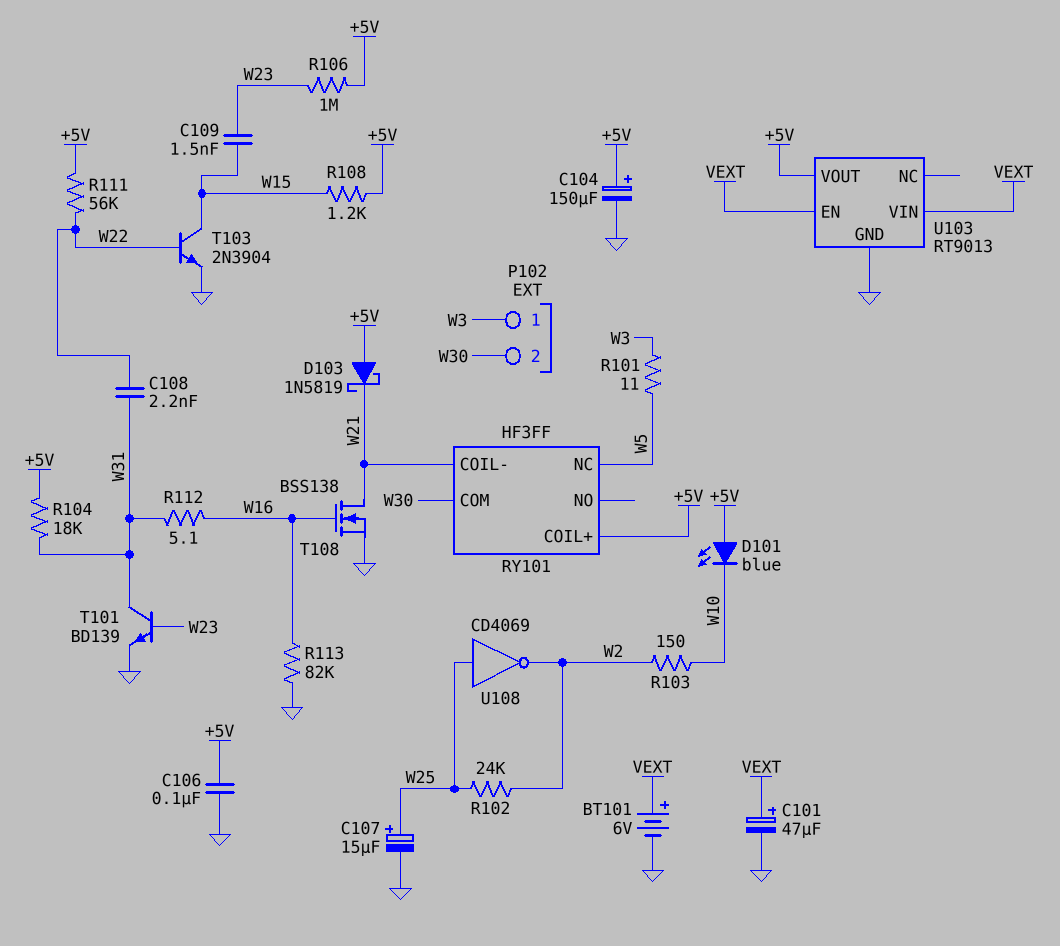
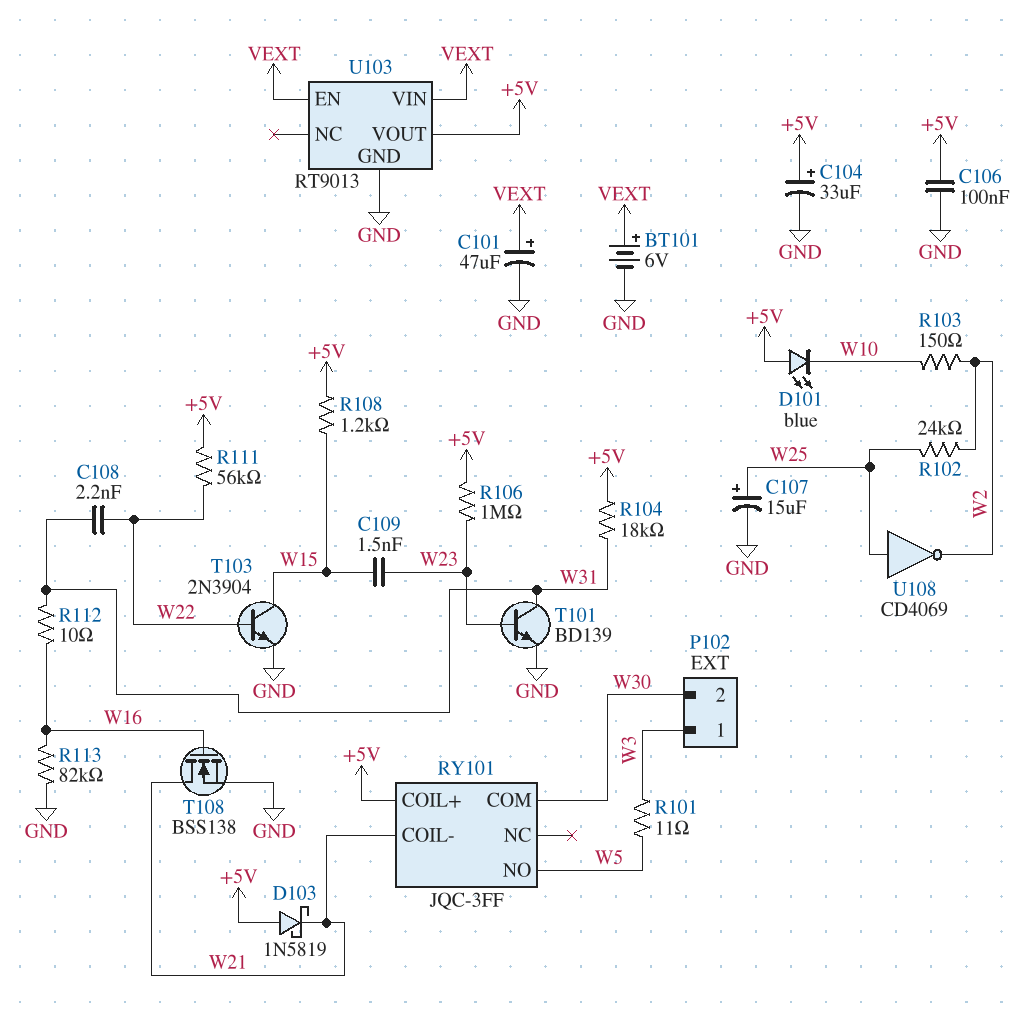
C104: 150uF (plus +5V, minus GND) -> 33uF (plus +5V, minus GND)
R112: 5.1 (W16, W31) -> 10 (W16, W31)
RY101: HF3FF -> JQC-3FF
RY101 pin NC: W5 -> none
RY101 pin NO: none -> W5

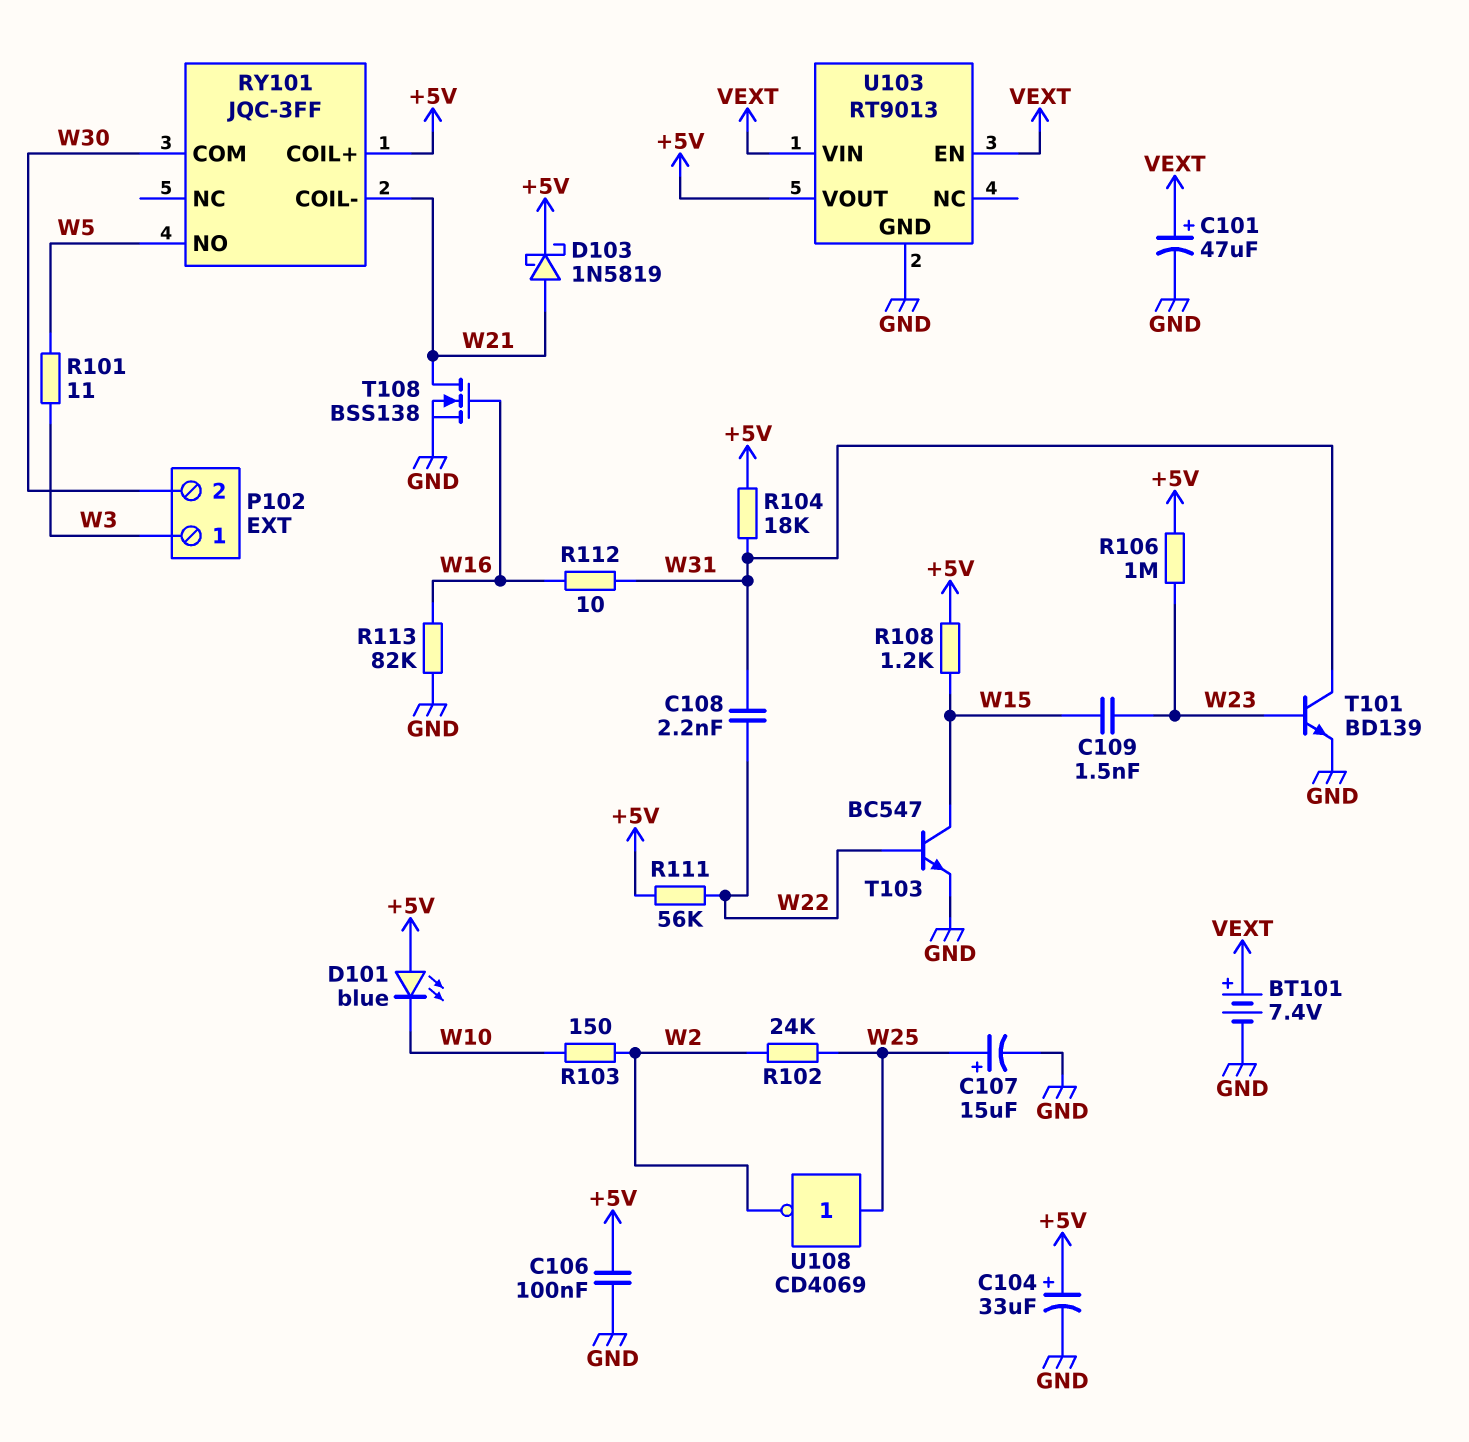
BT101: 6V (plus VEXT, minus GND) -> 7.4V (plus VEXT, minus GND)
D103: schottky 1N5819 (A +5V, K W21) -> schottky 1N5819 (A W21, K +5V)
T103: NPN 2N3904 (B W22, C W15, E GND) -> NPN BC547 (B W22, C W15, E GND)

